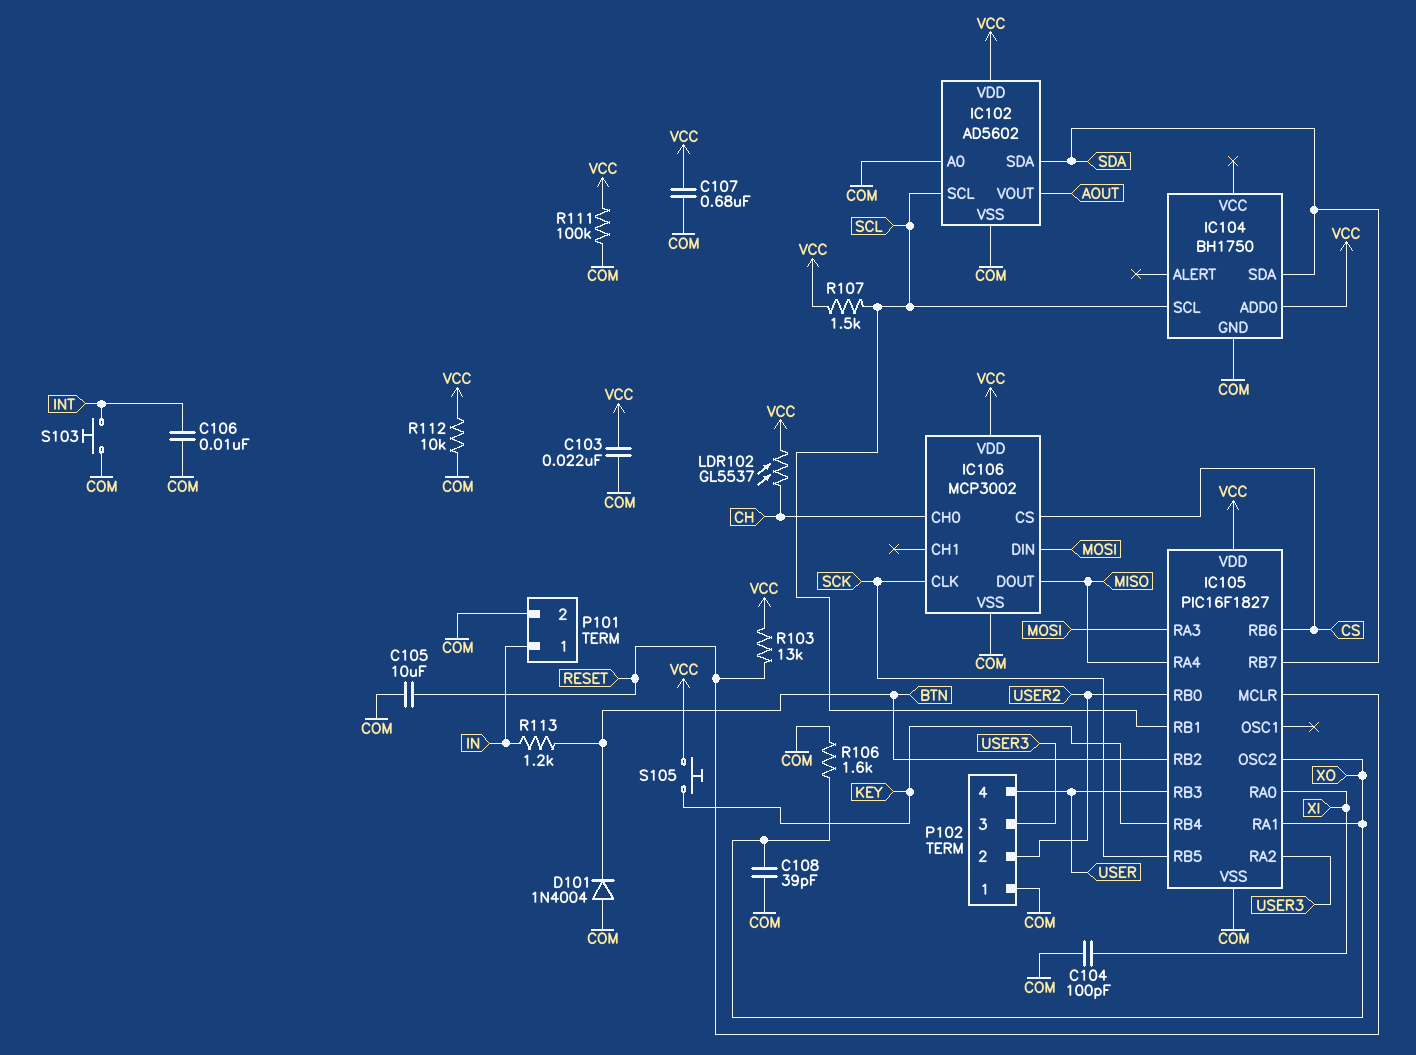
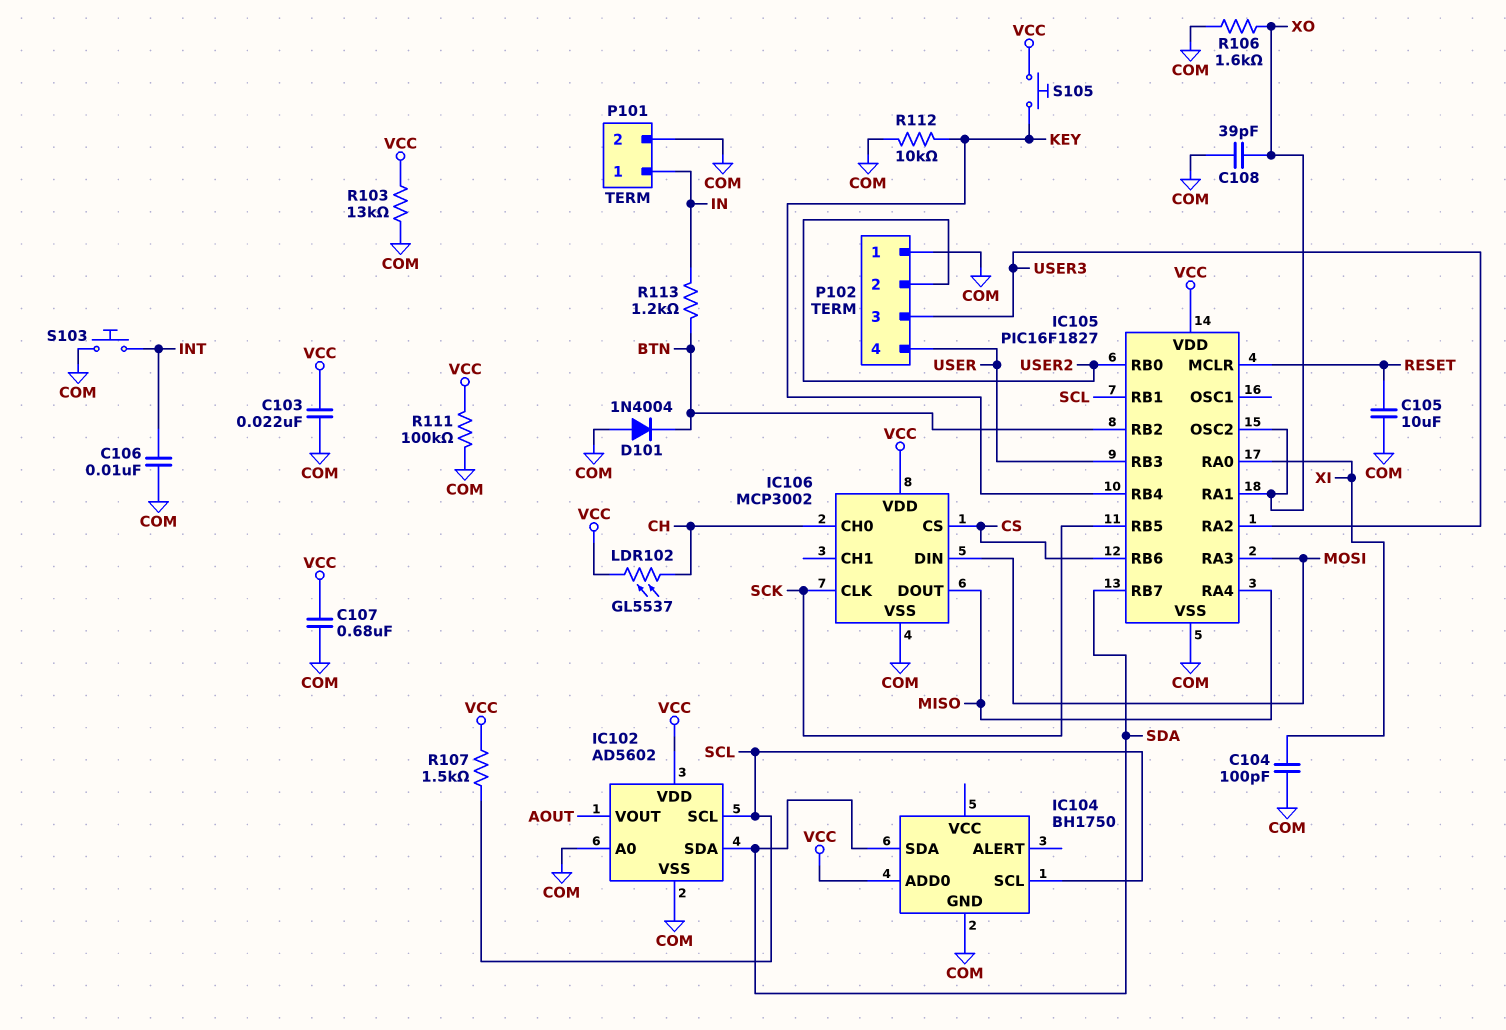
R103: 13k (RESET, VCC) -> 13k (COM, VCC)
R112: 10k (COM, VCC) -> 10k (COM, KEY)

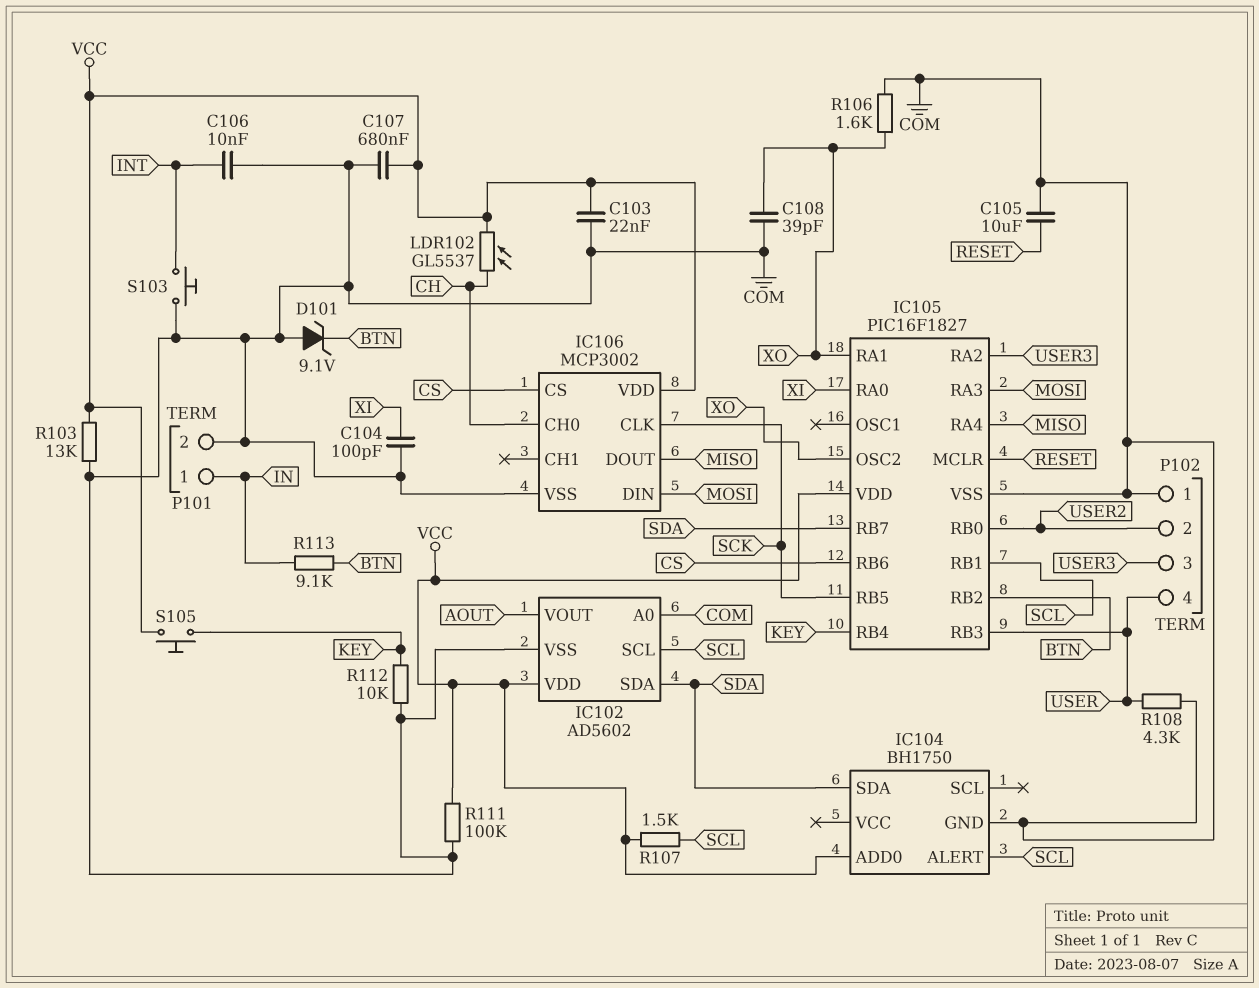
D101: diode 1N4004 (A COM, K BTN) -> zener 9.1V (A COM, K BTN)
IC104 pin ALERT: none -> SCL
IC104 pin SCL: SCL -> none
R108: none -> 4.3k (COM, USER)
R113: 1.2k (BTN, IN) -> 9.1k (BTN, IN)

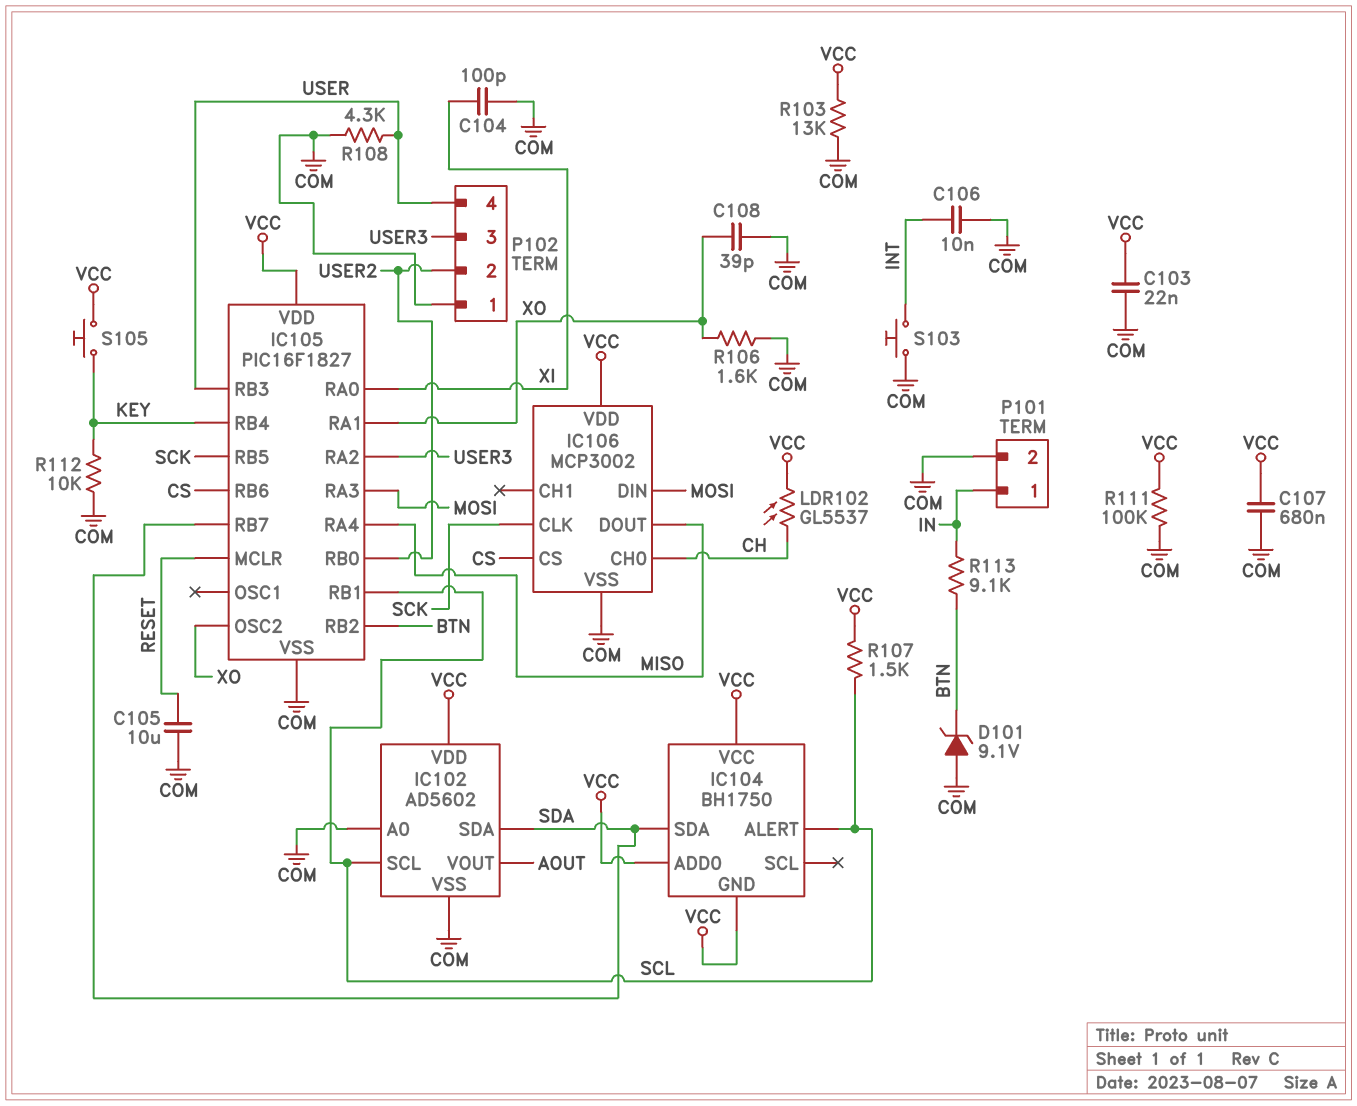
IC104 pin GND: COM -> VCC
IC104 pin VCC: none -> VCC

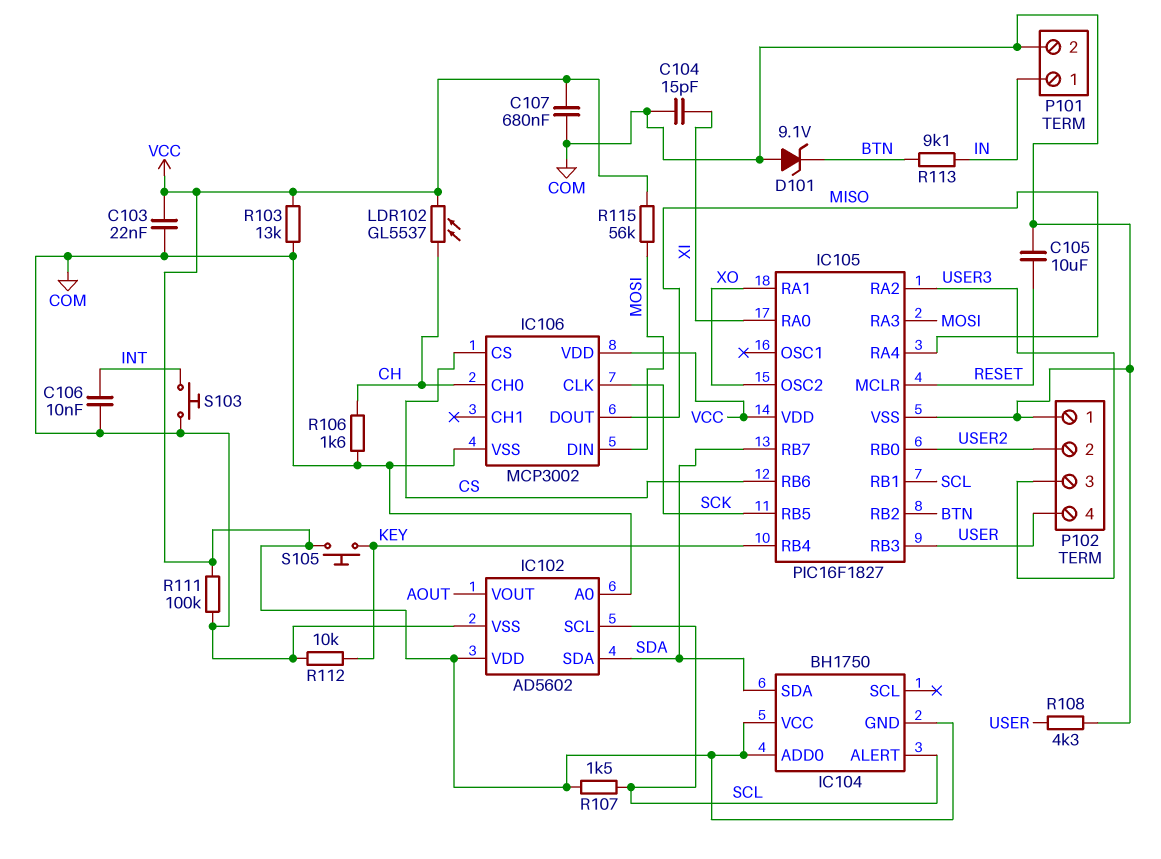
C104: 100pF (COM, XI) -> 15pF (COM, XI)
C108: 39pF (COM, XO) -> none
R106: 1.6k (COM, XO) -> 1.6k (CH, COM)
R115: none -> 56k (MOSI, VCC)

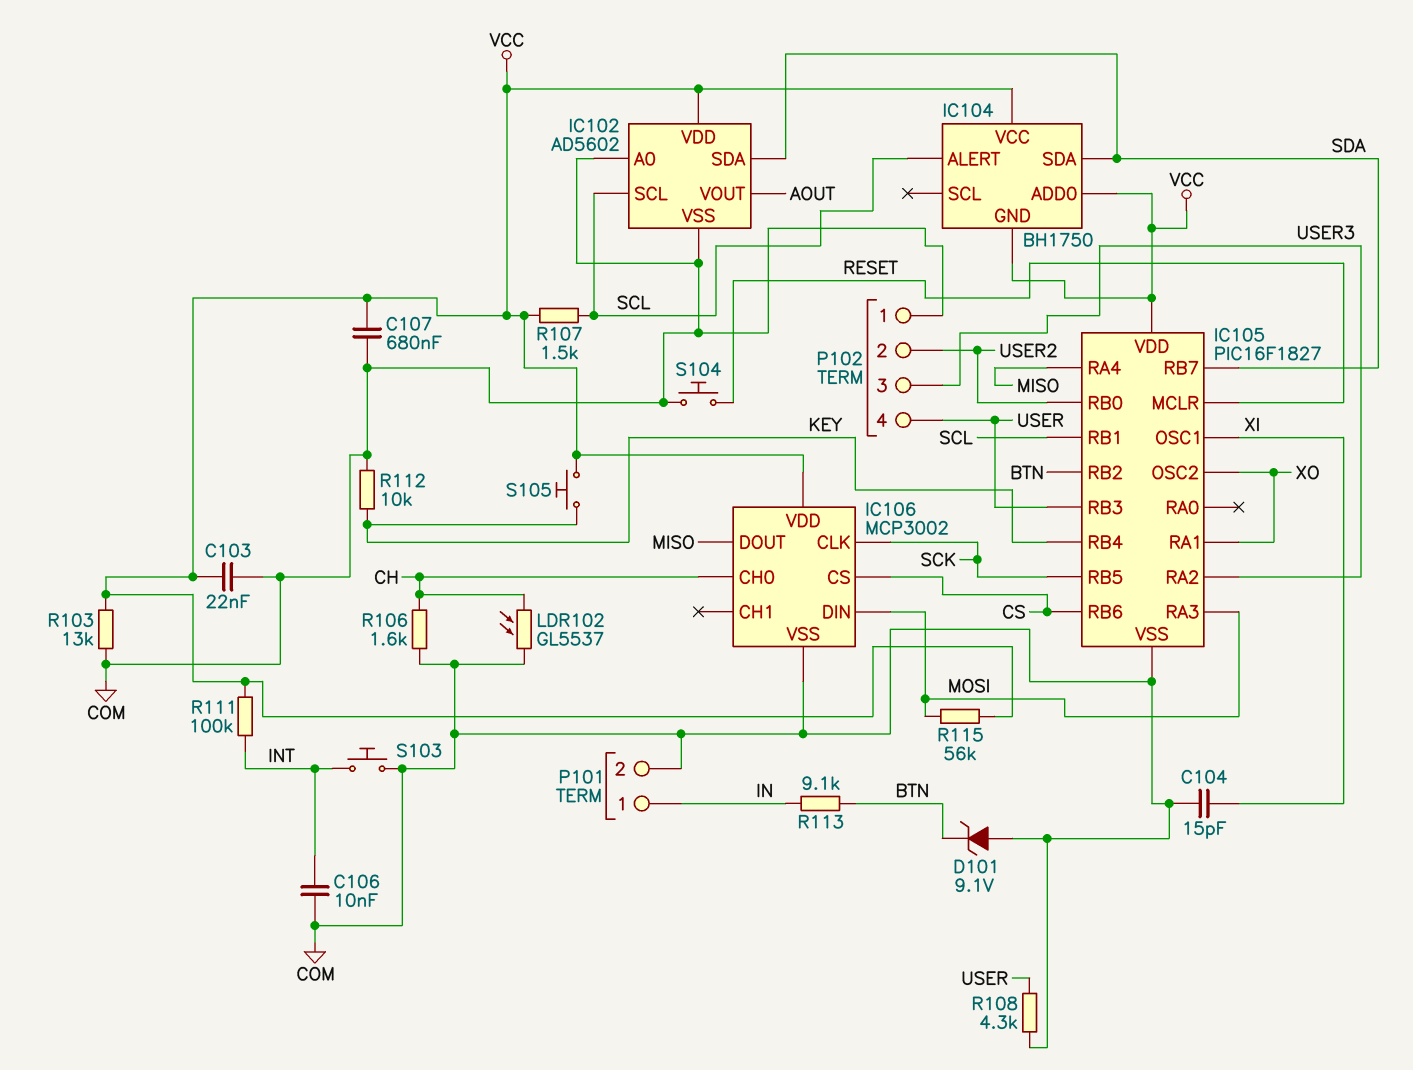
C105: 10uF (COM, RESET) -> none
IC105 pin OSC1: none -> XI
IC105 pin RA0: XI -> none
LDR102: GL5537 (CH, VCC) -> GL5537 (CH, COM)
R111: 100k (COM, VCC) -> 100k (INT, VCC)
S104: none -> button (COM, RESET)

